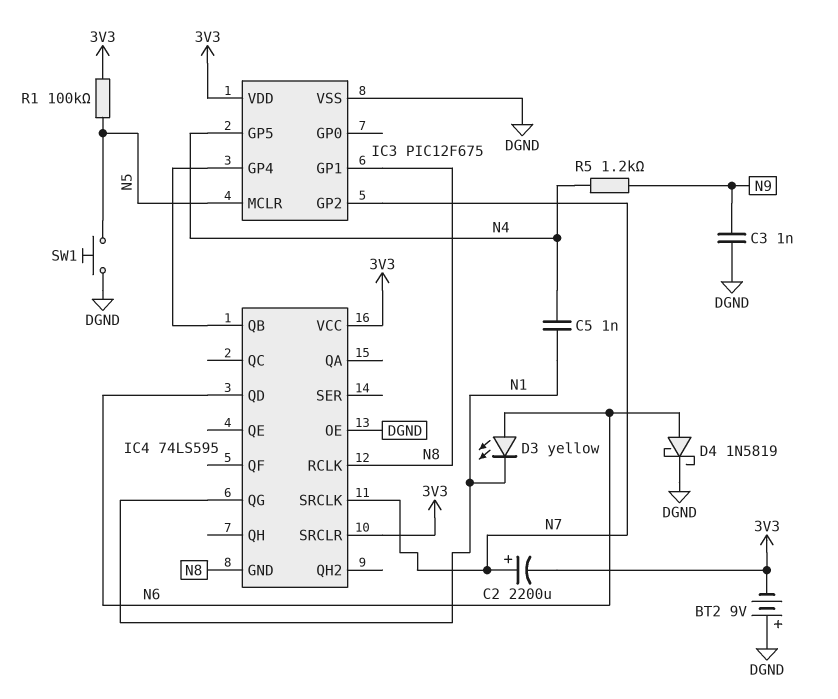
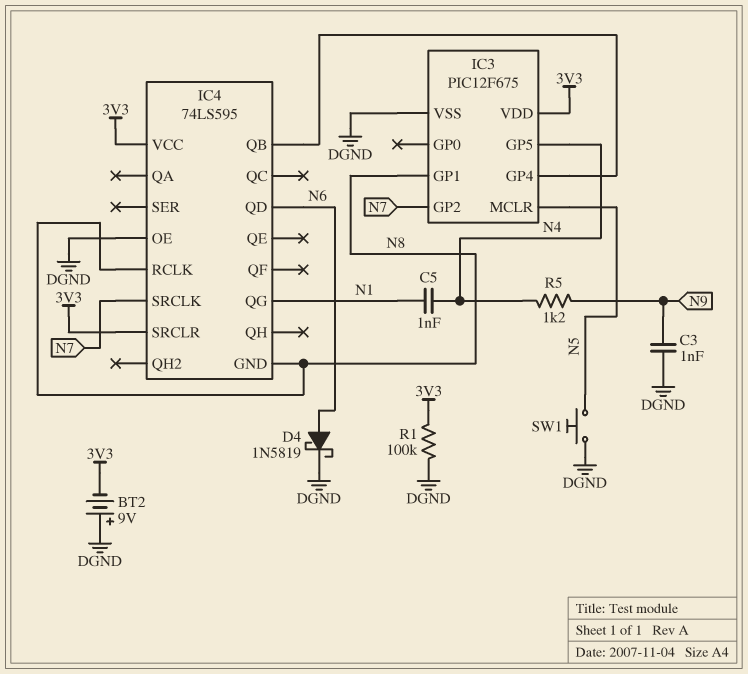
C2: 2200uF (plus N7, minus 3V3) -> none
D3: LED yellow (A N6, K N1) -> none
R1: 100k (3V3, N5) -> 100k (3V3, DGND)

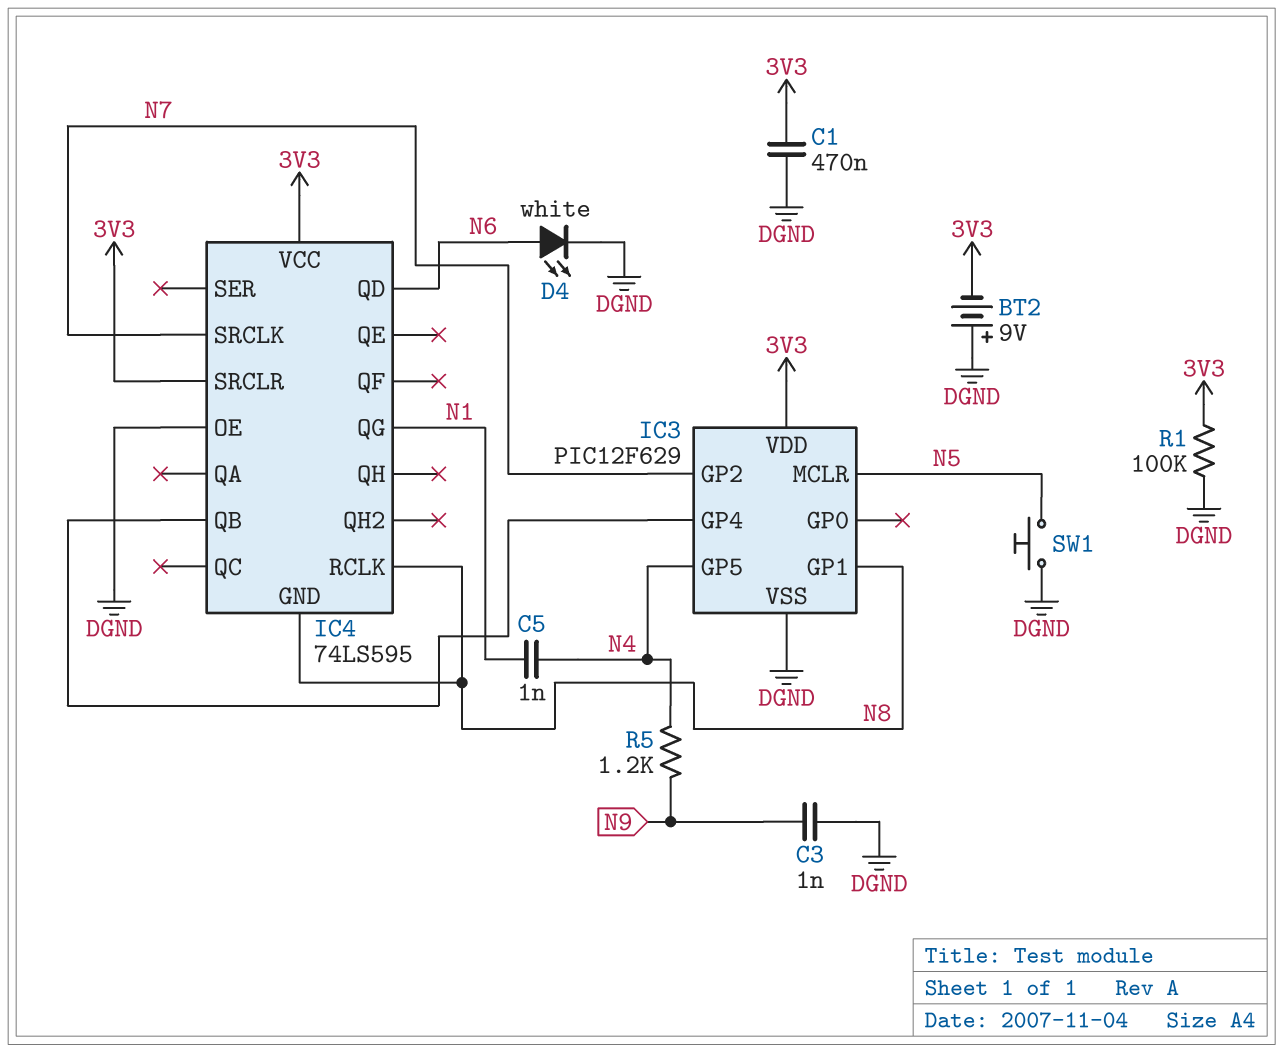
C1: none -> 470nF (3V3, DGND)
D4: schottky 1N5819 (A N6, K DGND) -> LED white (A N6, K DGND)
IC3: PIC12F675 -> PIC12F629

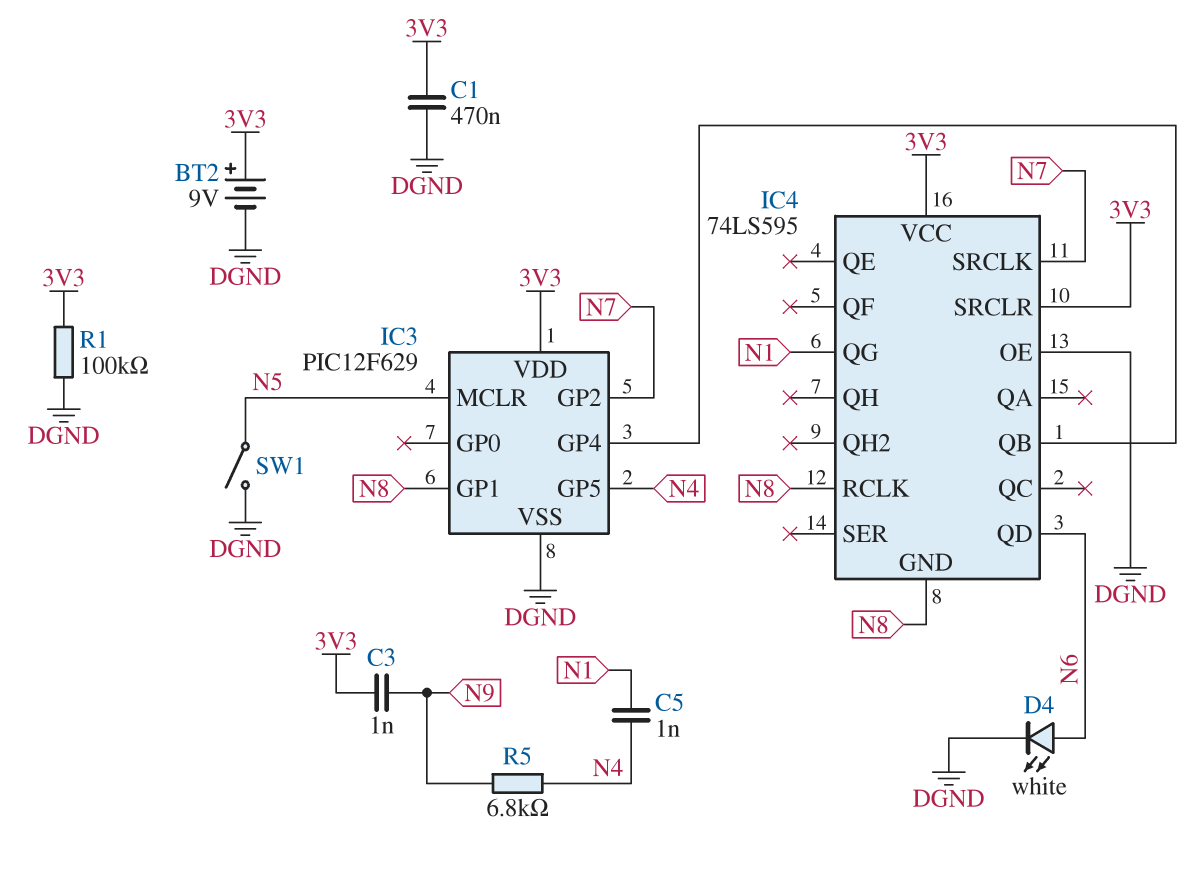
BT2: 9V (plus DGND, minus 3V3) -> 9V (plus 3V3, minus DGND)
C3: 1nF (DGND, N9) -> 1nF (3V3, N9)
R5: 1.2k (N4, N9) -> 6.8k (N4, N9)
SW1: button (DGND, N5) -> switch (DGND, N5)

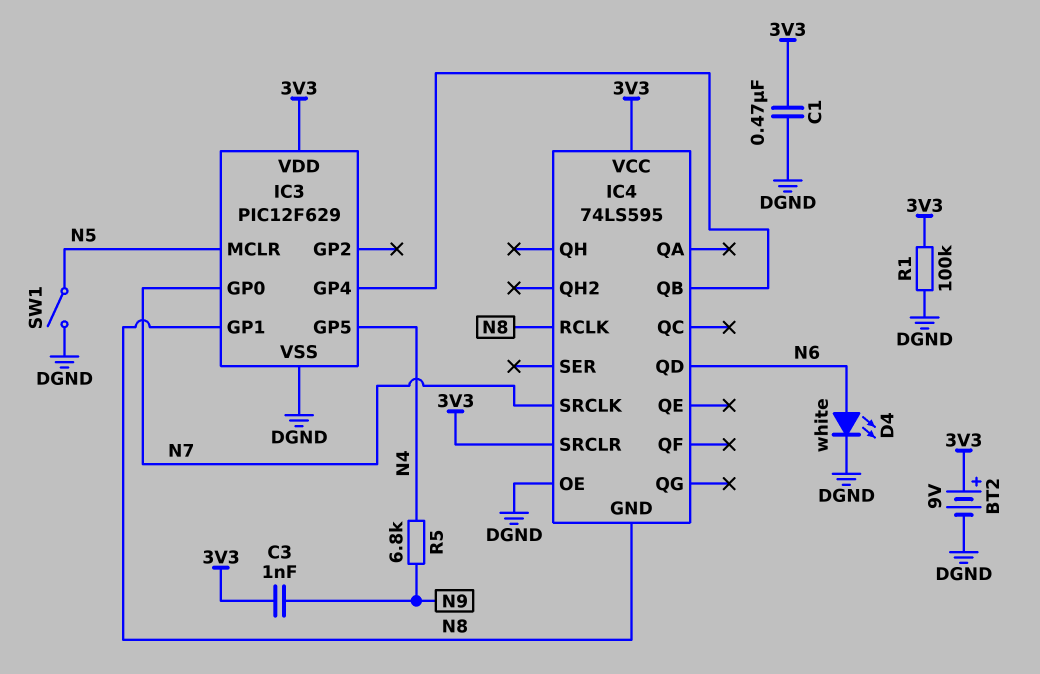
C5: 1nF (N1, N4) -> none
IC3 pin GP0: none -> N7
IC3 pin GP2: N7 -> none
IC4 pin QG: N1 -> none

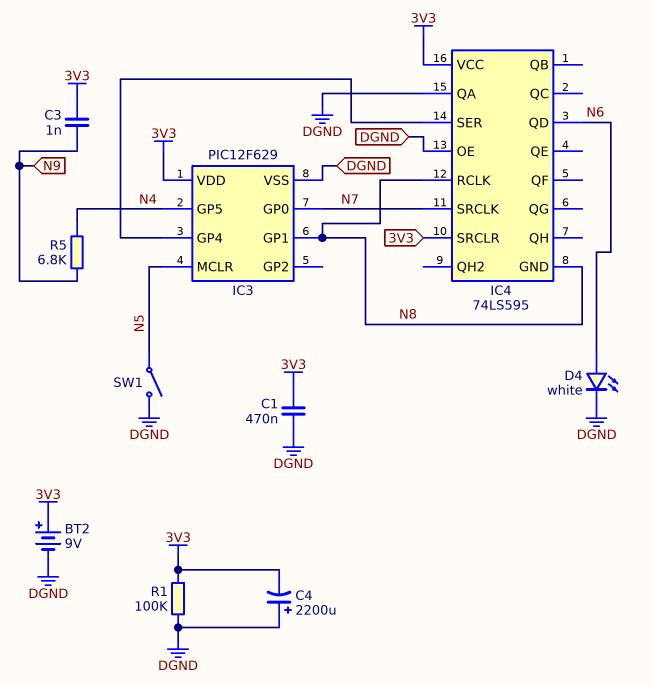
C4: none -> 2200uF (plus DGND, minus 3V3)
IC4 pin QA: none -> DGND
IC4 pin QB: IC3/GP4 -> none
IC4 pin SER: none -> IC3/GP4

